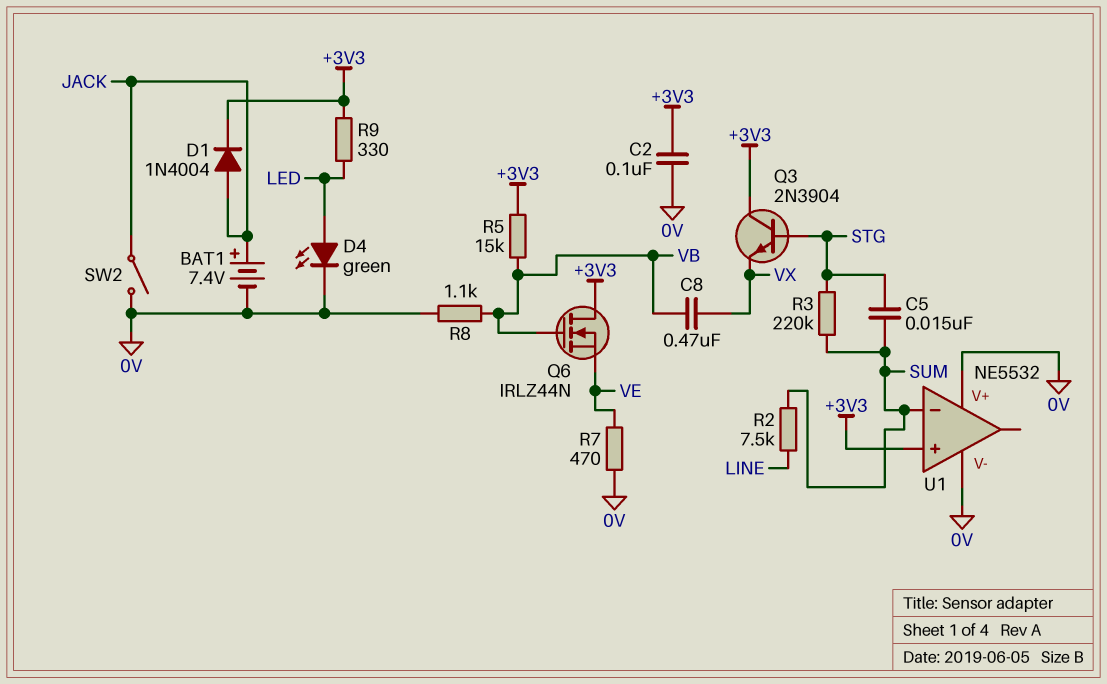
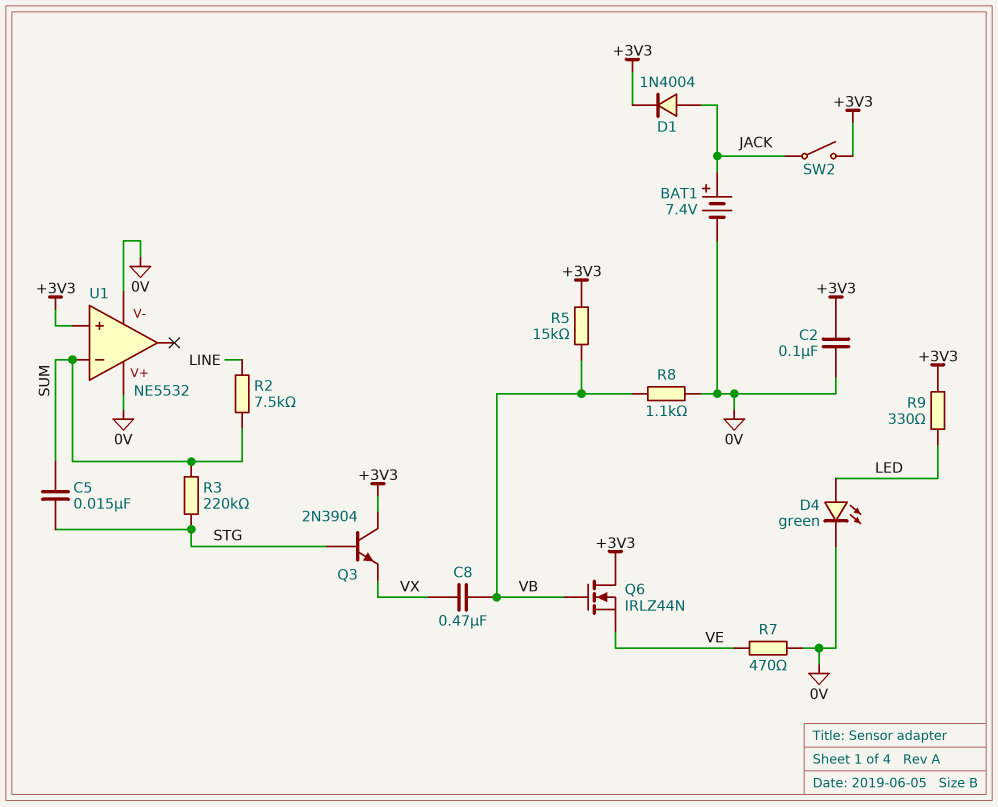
SW2: switch (0V, JACK) -> switch (+3V3, JACK)

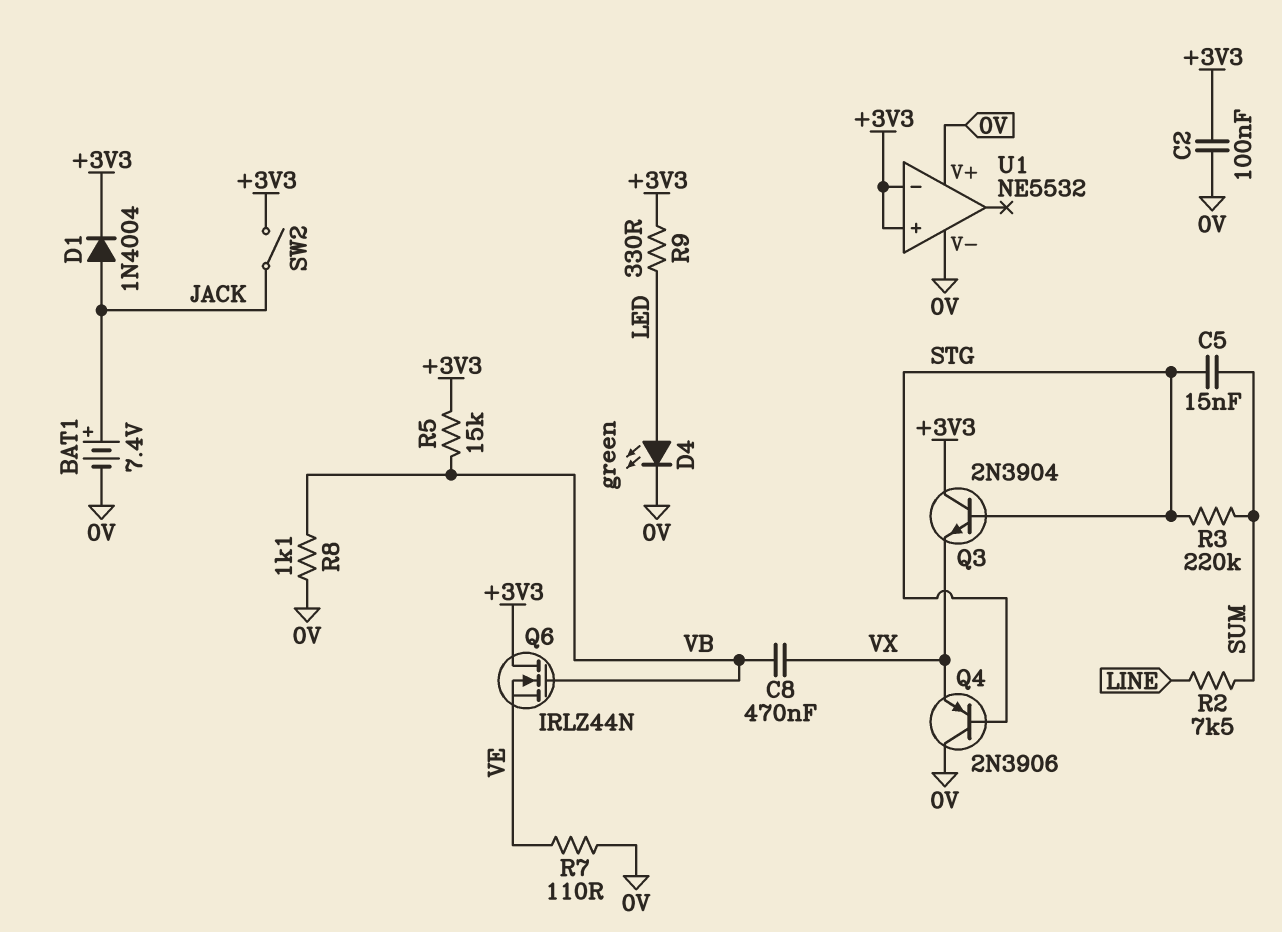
Q4: none -> PNP 2N3906 (B STG, C 0V, E VX)
R7: 470 (0V, VE) -> 110 (0V, VE)
U1 pin in-: SUM -> +3V3

